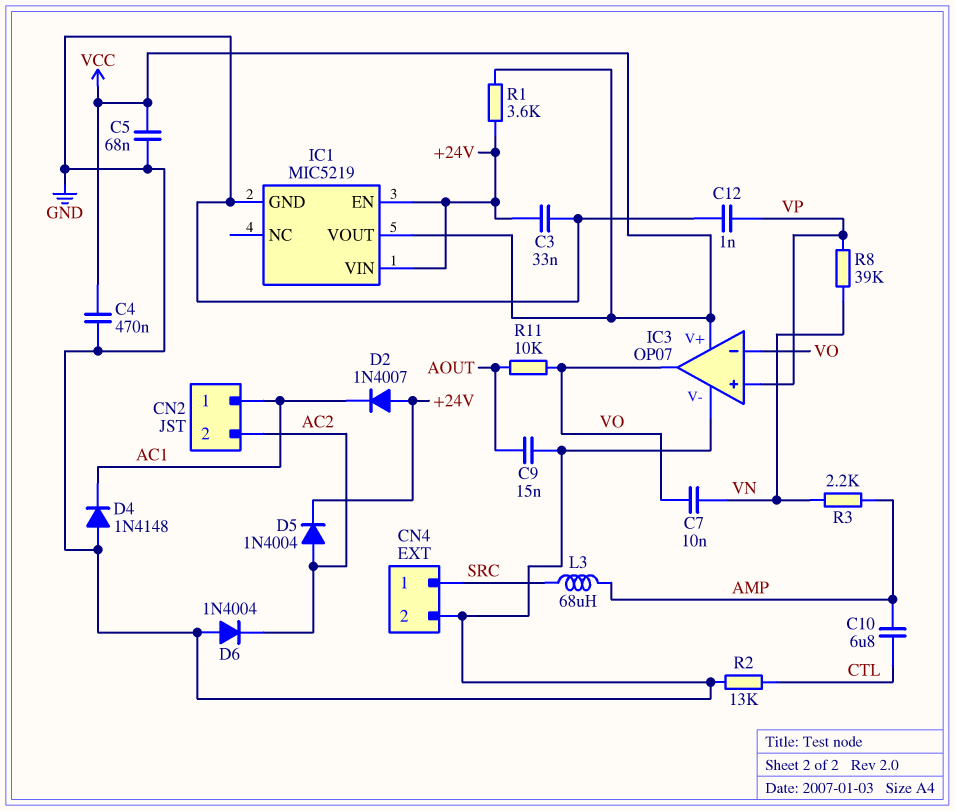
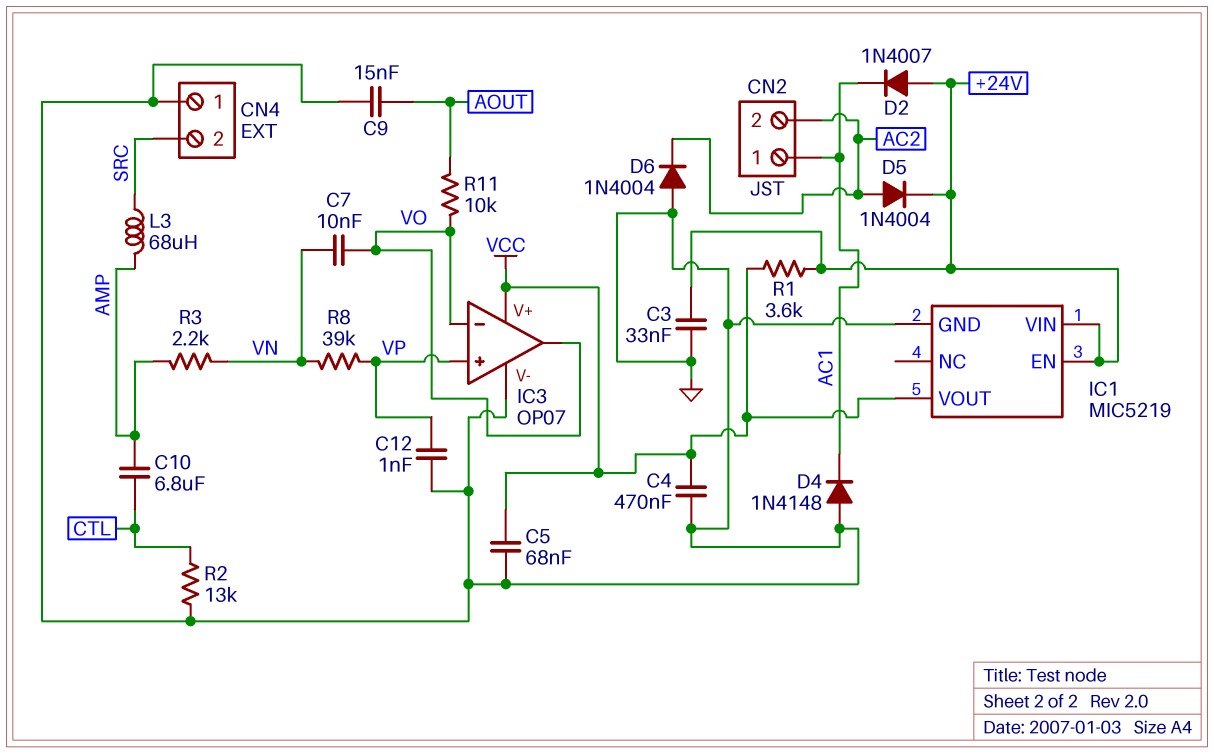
CN4 pin 1: SRC -> GND
CN4 pin 2: GND -> SRC

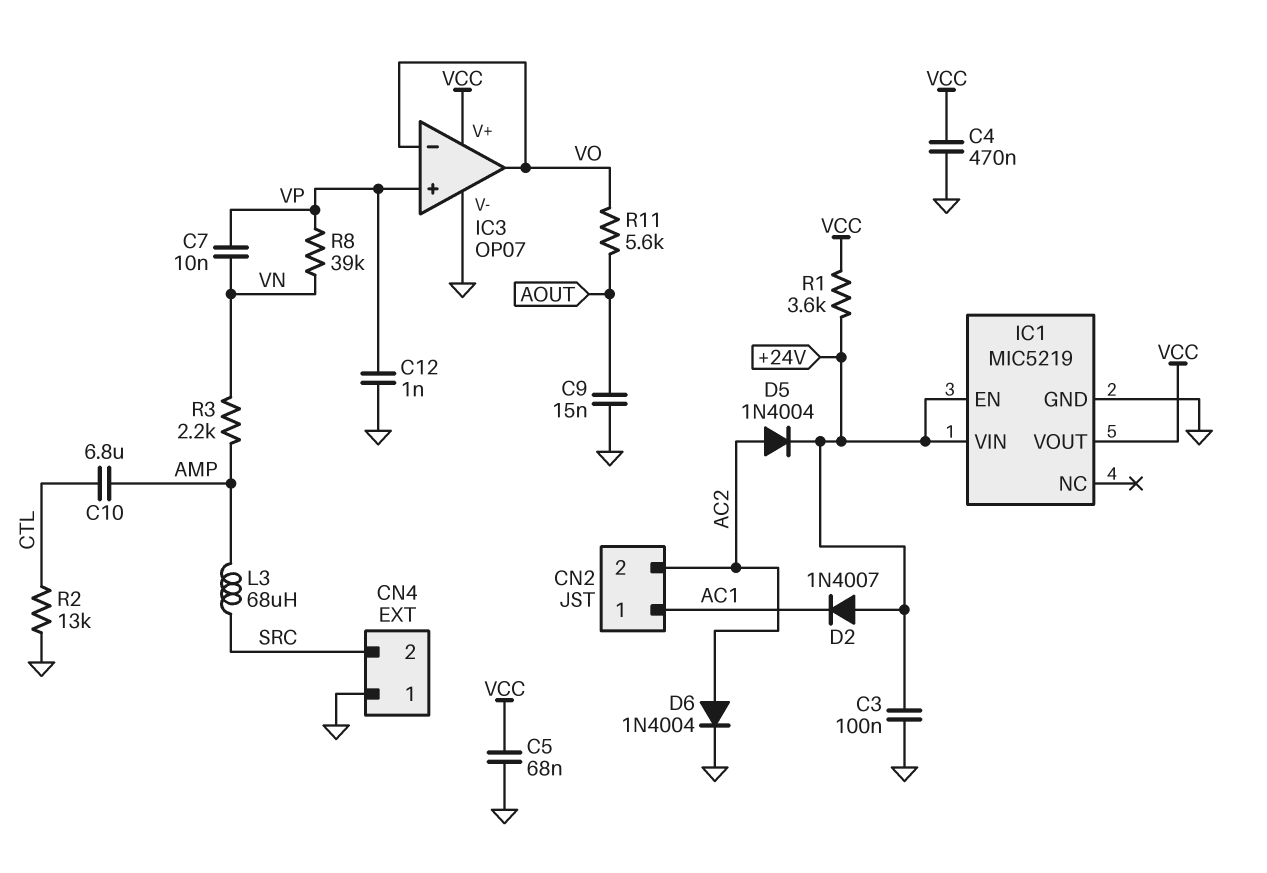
C3: 33nF (+24V, GND) -> 100nF (+24V, GND)
C7: 10nF (VN, VO) -> 10nF (VN, VP)
D4: diode 1N4148 (A GND, K AC1) -> none
D6: diode 1N4004 (A GND, K AC2) -> diode 1N4004 (A AC2, K GND)
R11: 10k (AOUT, VO) -> 5.6k (AOUT, VO)

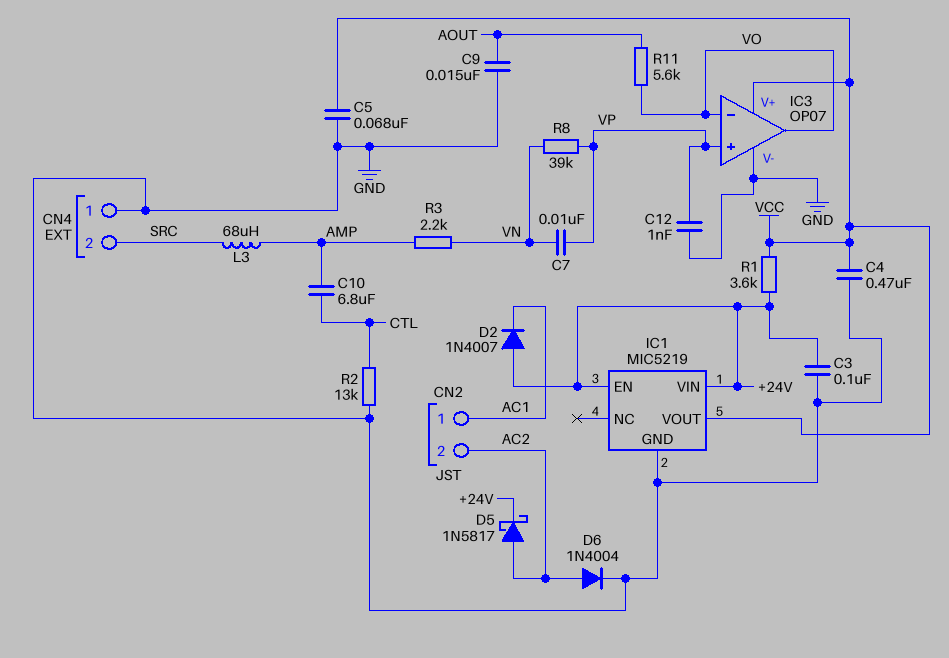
D5: diode 1N4004 (A AC2, K +24V) -> schottky 1N5817 (A AC2, K +24V)

